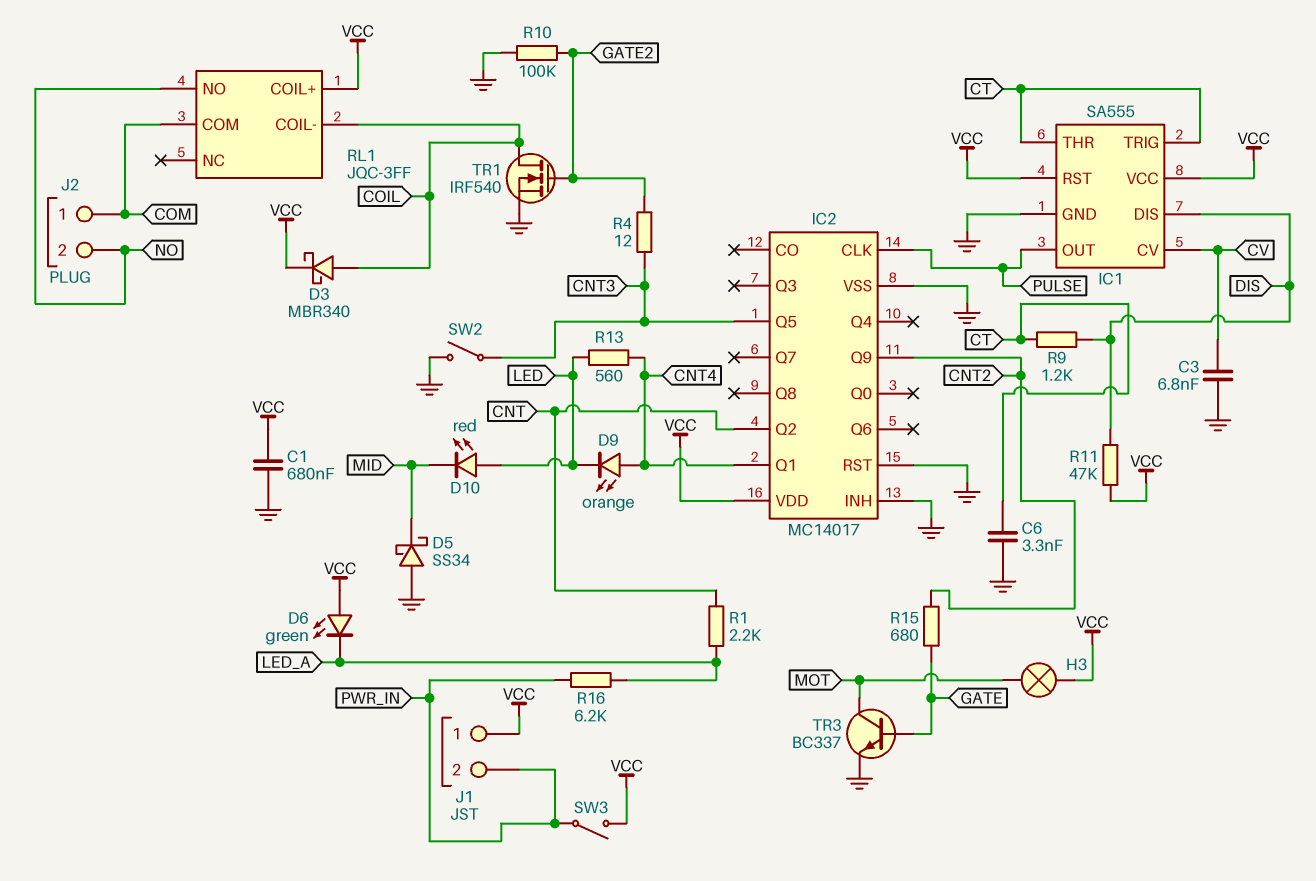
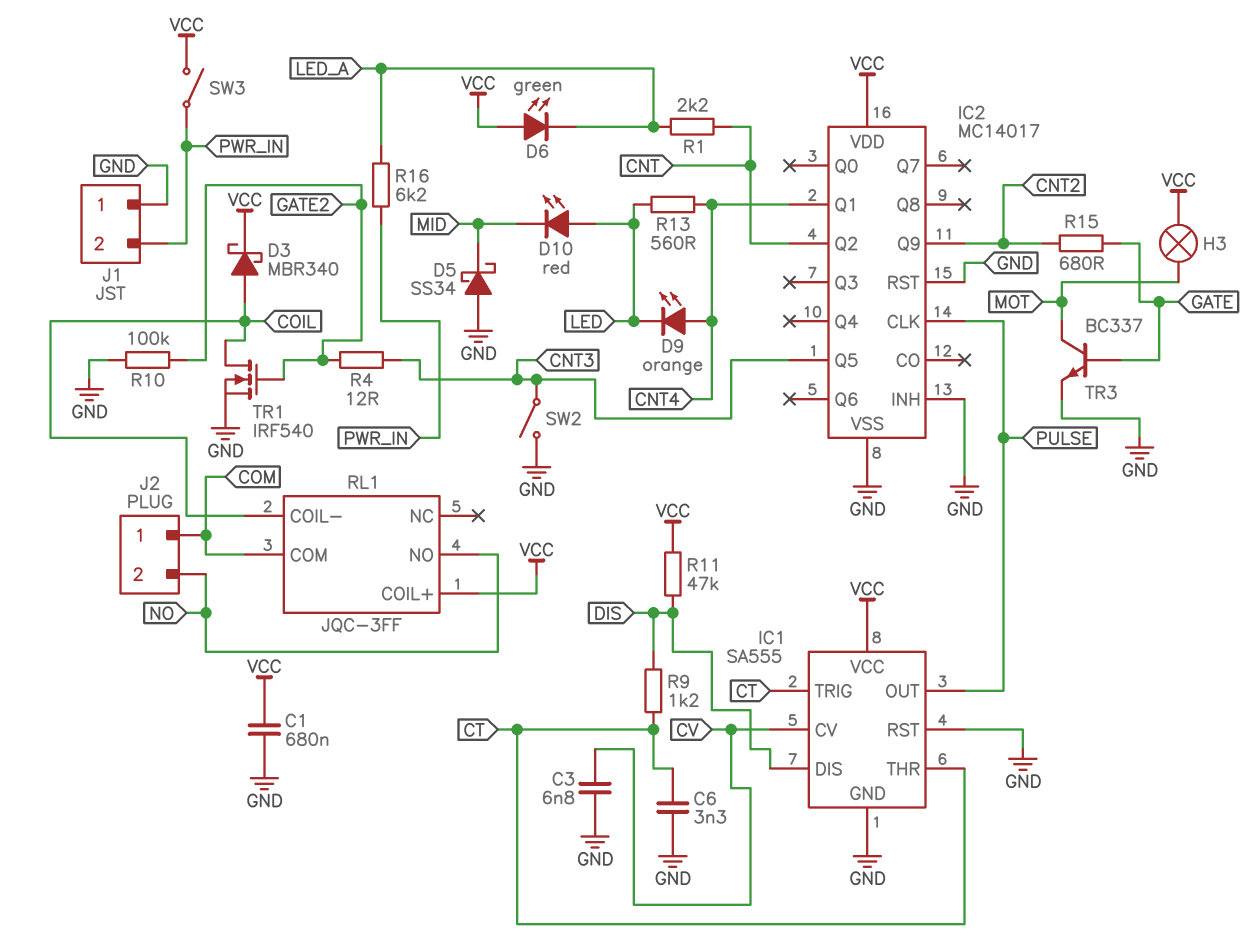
IC1 pin RST: VCC -> GND
J1 pin 1: VCC -> GND

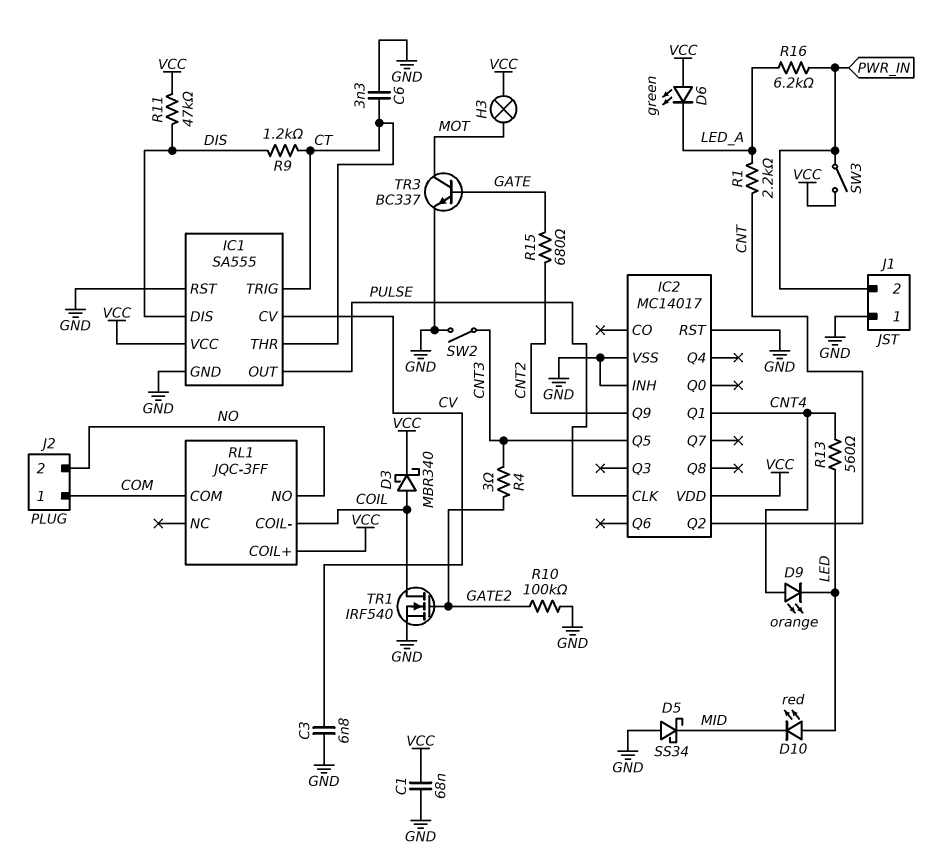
C1: 680nF (GND, VCC) -> 68nF (GND, VCC)
R4: 12 (CNT3, GATE2) -> 3 (CNT3, GATE2)

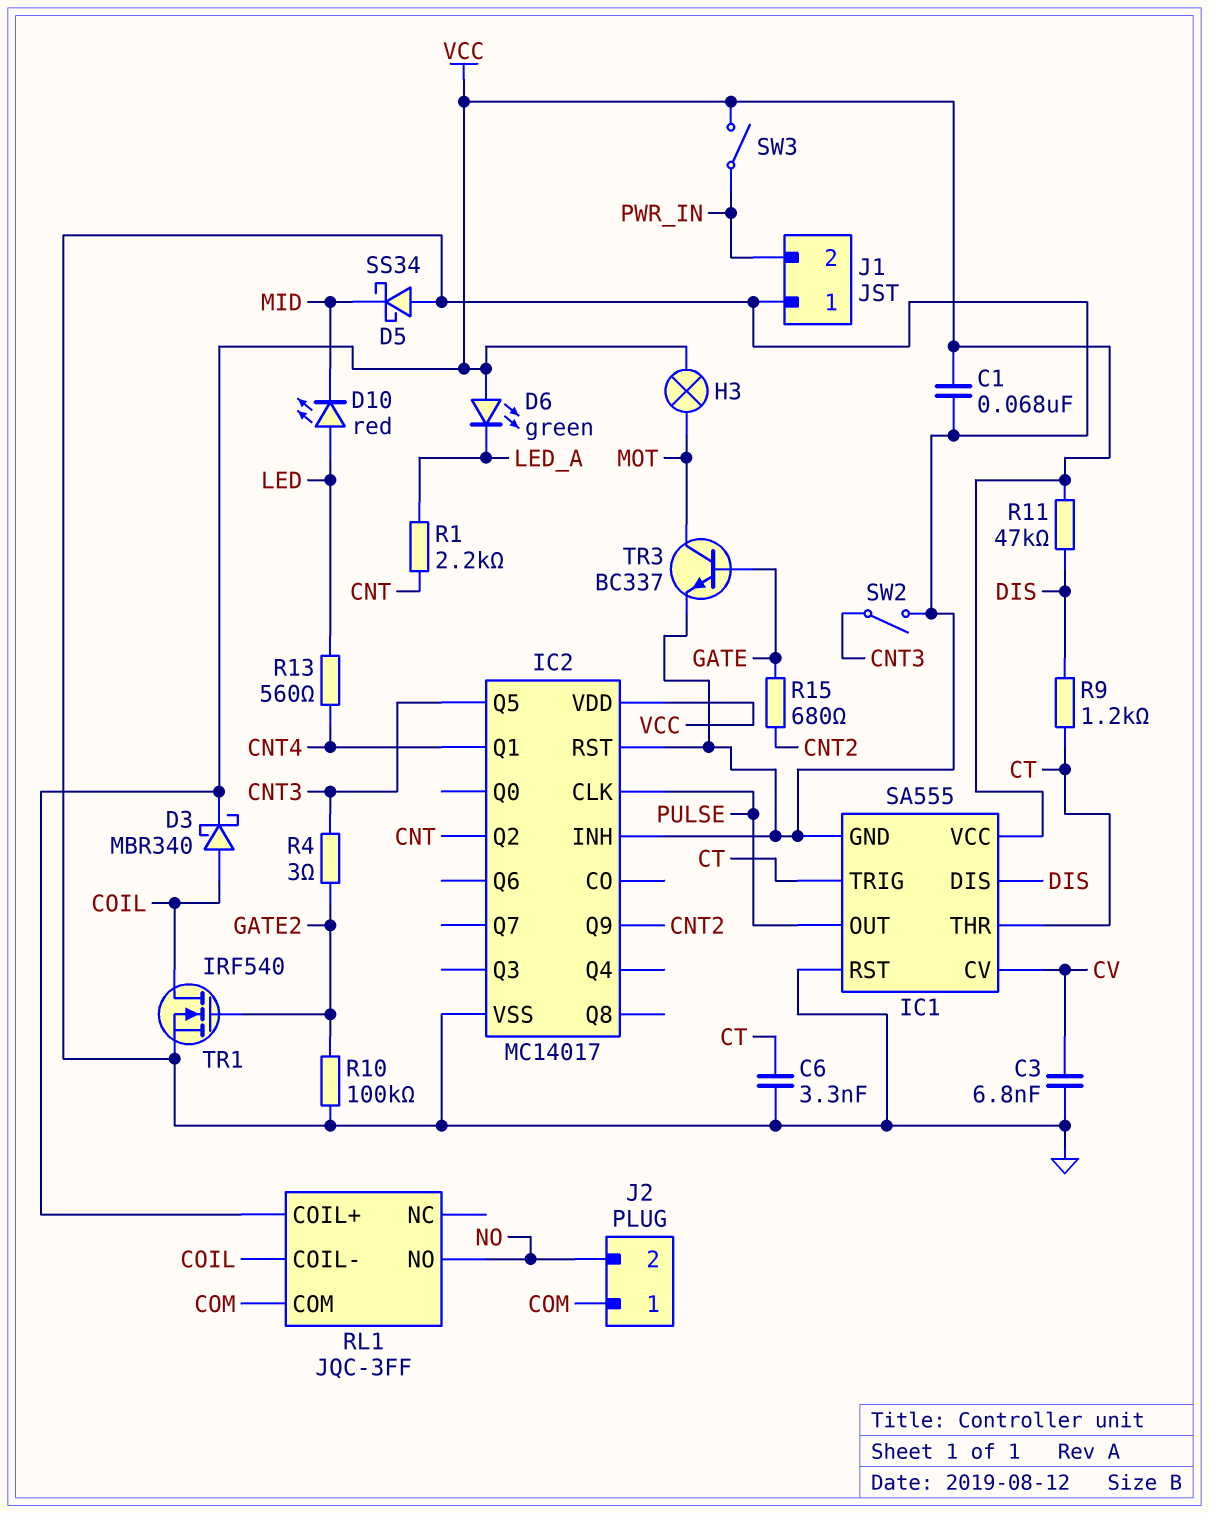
D9: LED orange (A CNT4, K LED) -> none
R16: 6.2k (LED_A, PWR_IN) -> none

